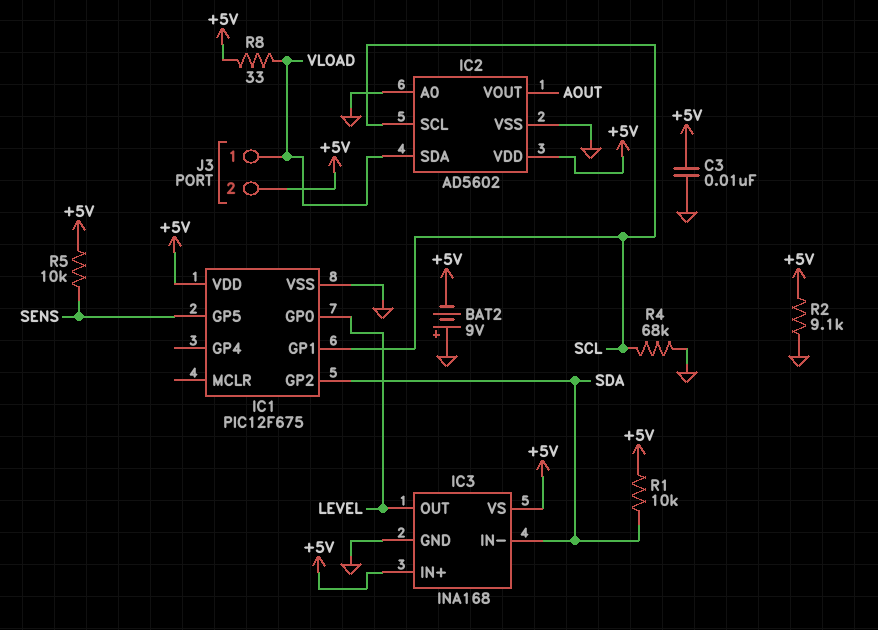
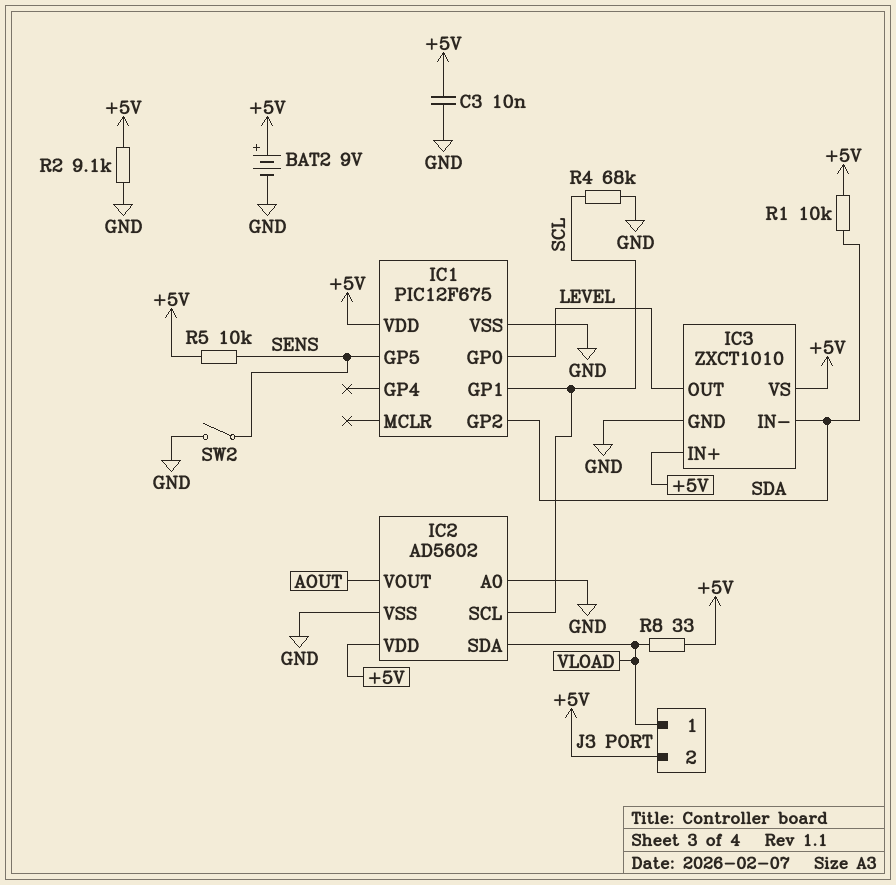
BAT2: 9V (plus GND, minus +5V) -> 9V (plus +5V, minus GND)
IC3: INA168 -> ZXCT1010
SW2: none -> switch (GND, SENS)

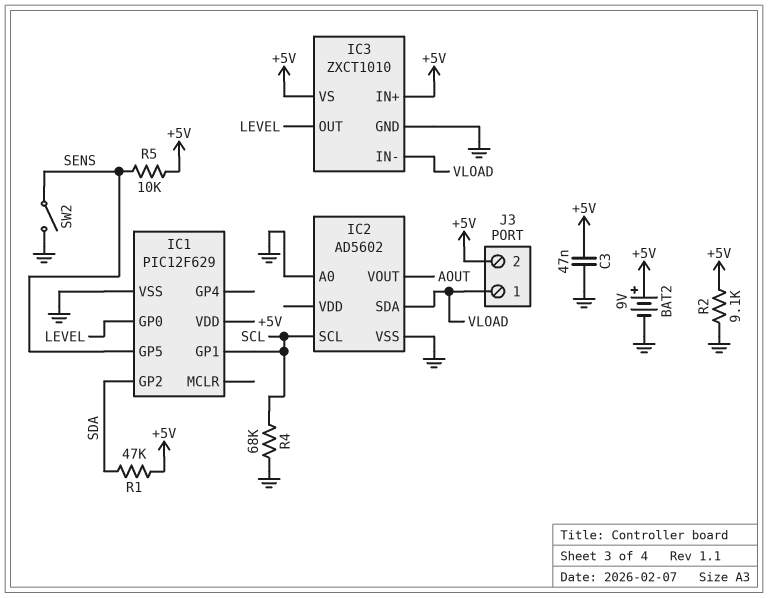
C3: 10nF (+5V, GND) -> 47nF (+5V, GND)
IC1: PIC12F675 -> PIC12F629
IC2 pin VDD: +5V -> none
IC3 pin IN-: SDA -> VLOAD
R1: 10k (+5V, SDA) -> 47k (+5V, SDA)
R8: 33 (+5V, VLOAD) -> none

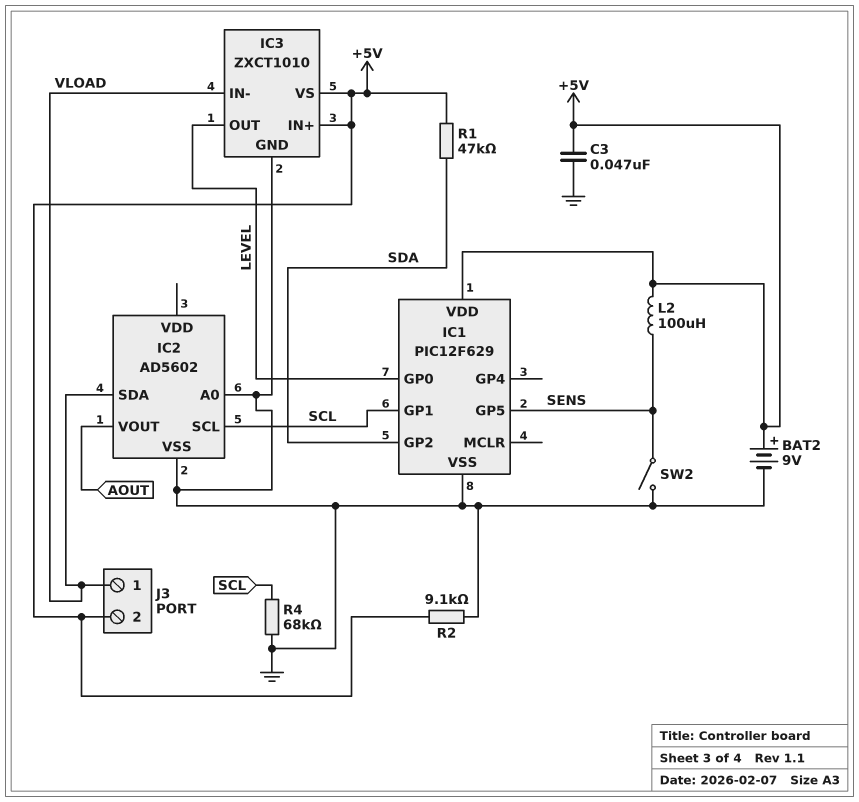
L2: none -> 100uH (+5V, SENS)
R5: 10k (+5V, SENS) -> none

